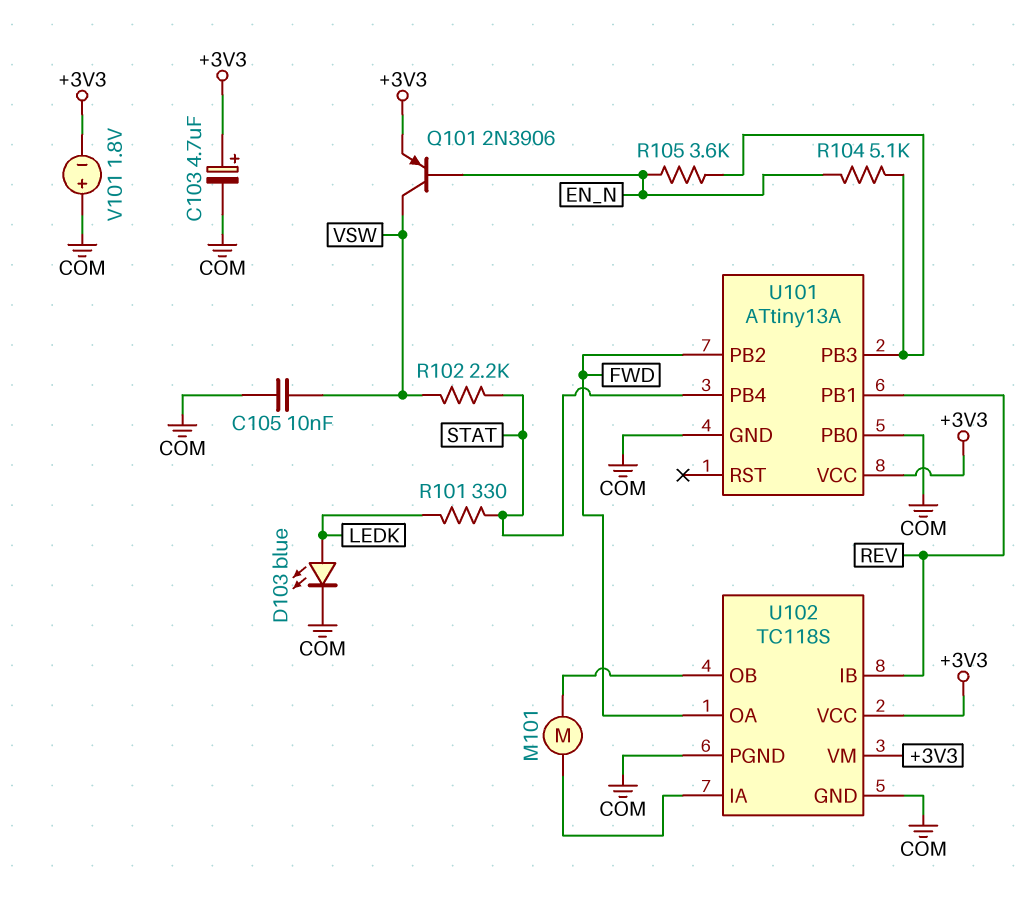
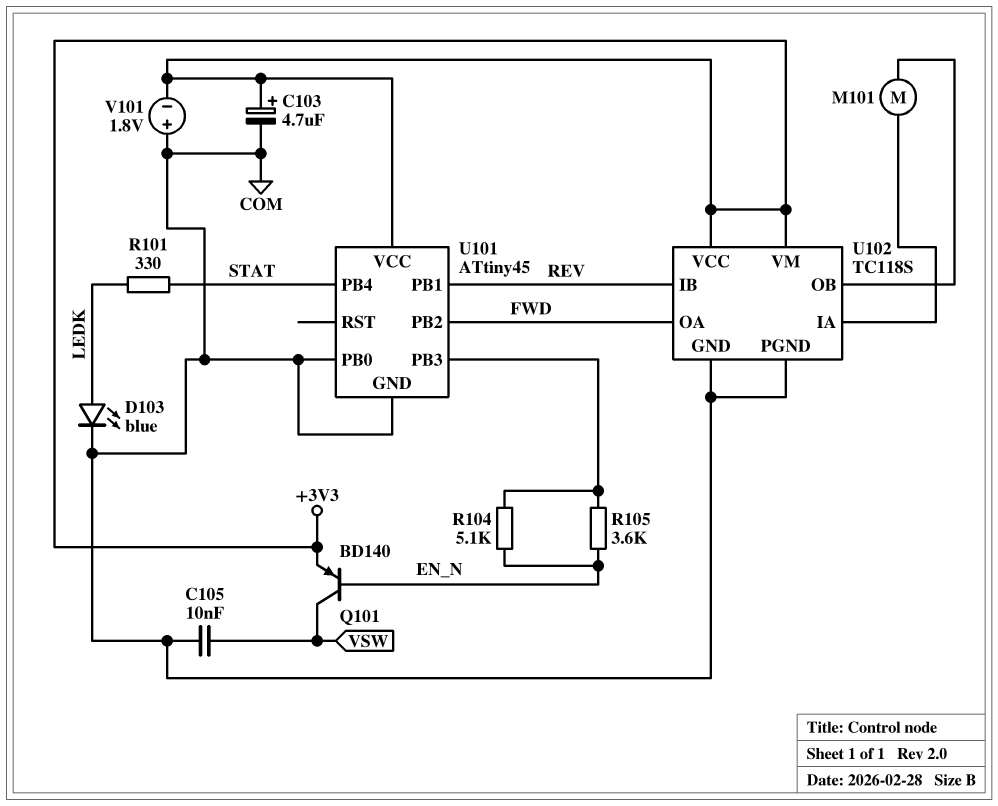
Q101: PNP 2N3906 (B EN_N, C VSW, E +3V3) -> PNP BD140 (B EN_N, C VSW, E +3V3)
R102: 2.2k (STAT, VSW) -> none
U101: ATtiny13A -> ATtiny45

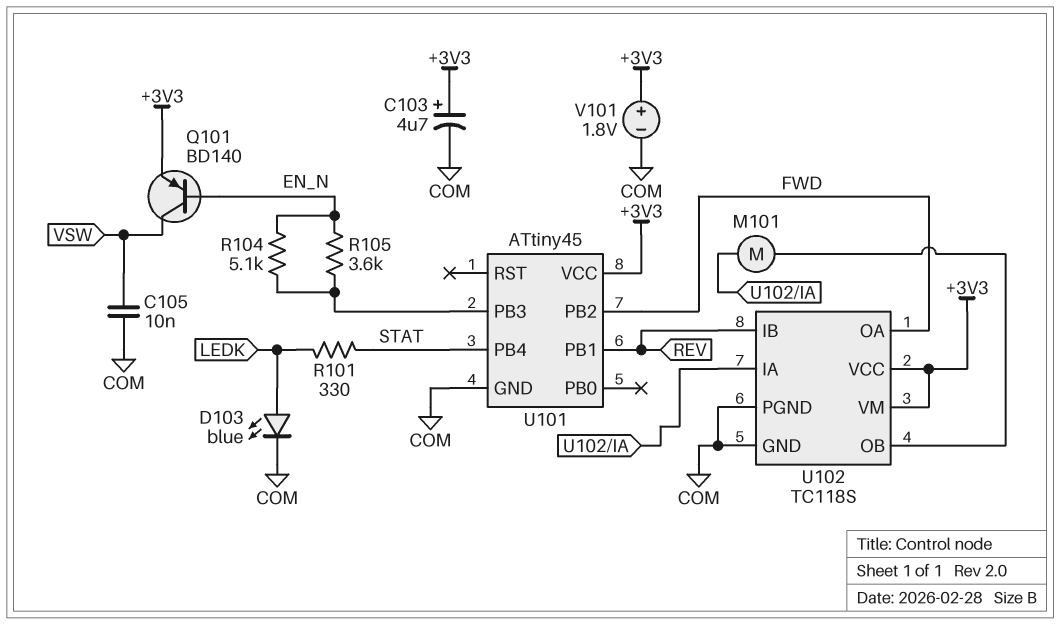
U101 pin PB0: COM -> none
V101: 1.8V (plus COM, minus +3V3) -> 1.8V (plus +3V3, minus COM)

